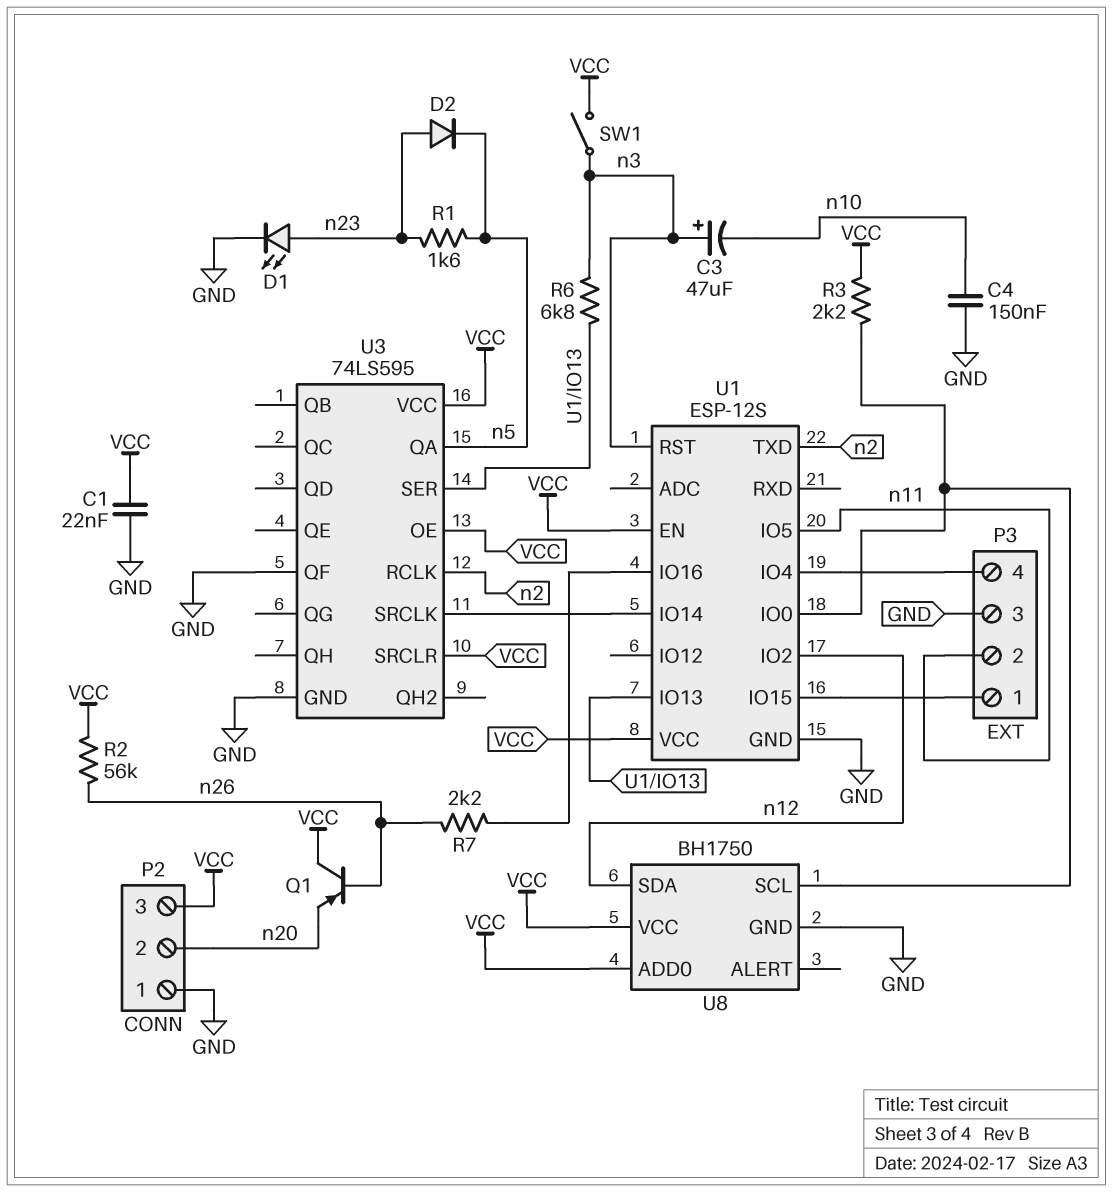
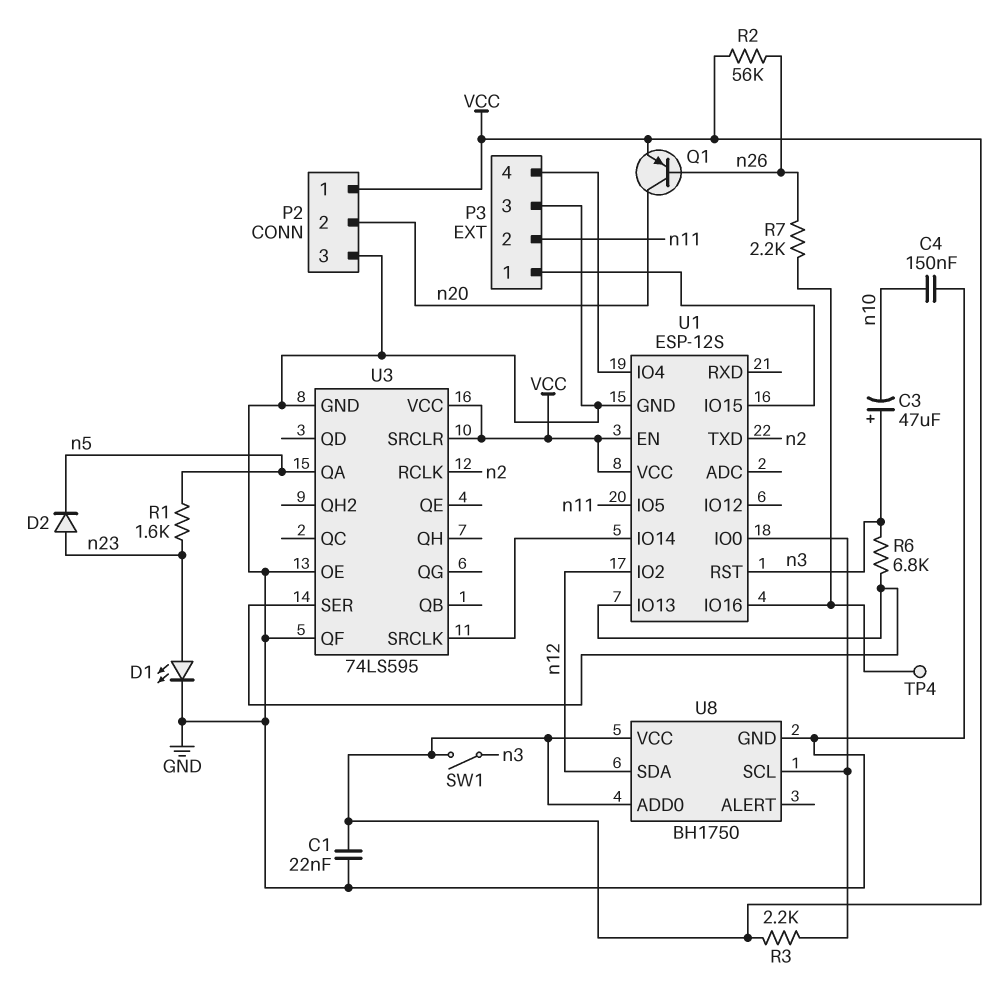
P2 pin 1: GND -> VCC
P2 pin 3: VCC -> GND
Q1: PNP (B n26, C VCC, E n20) -> PNP (B n26, C n20, E VCC)
TP4: none -> test point (U1/IO16)
U3 pin OE: VCC -> GND

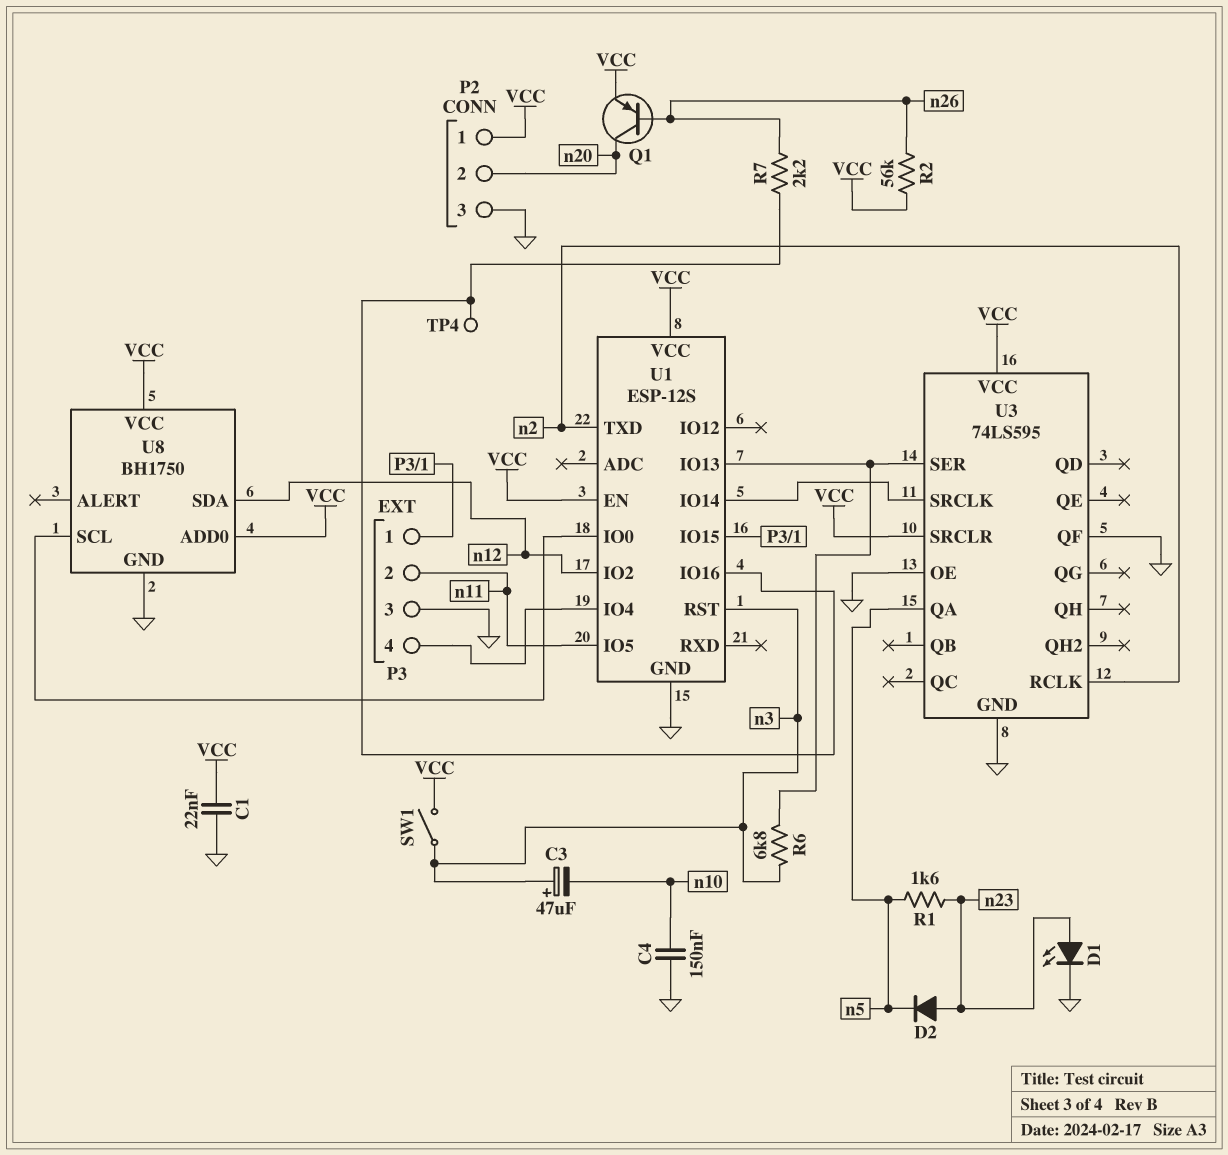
R3: 2.2k (U1/IO0, VCC) -> none

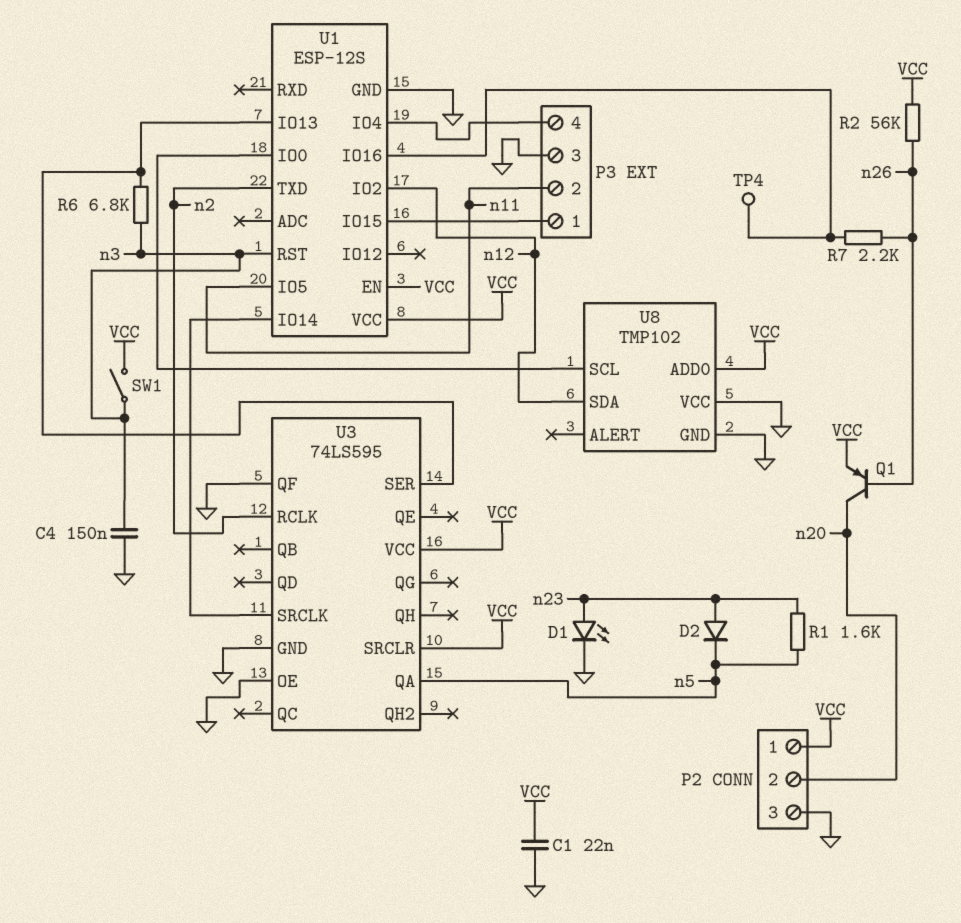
C3: 47uF (plus n3, minus n10) -> none
C4: 150nF (GND, n10) -> 150nF (GND, n3)
U8: BH1750 -> TMP102
U8 pin VCC: VCC -> GND

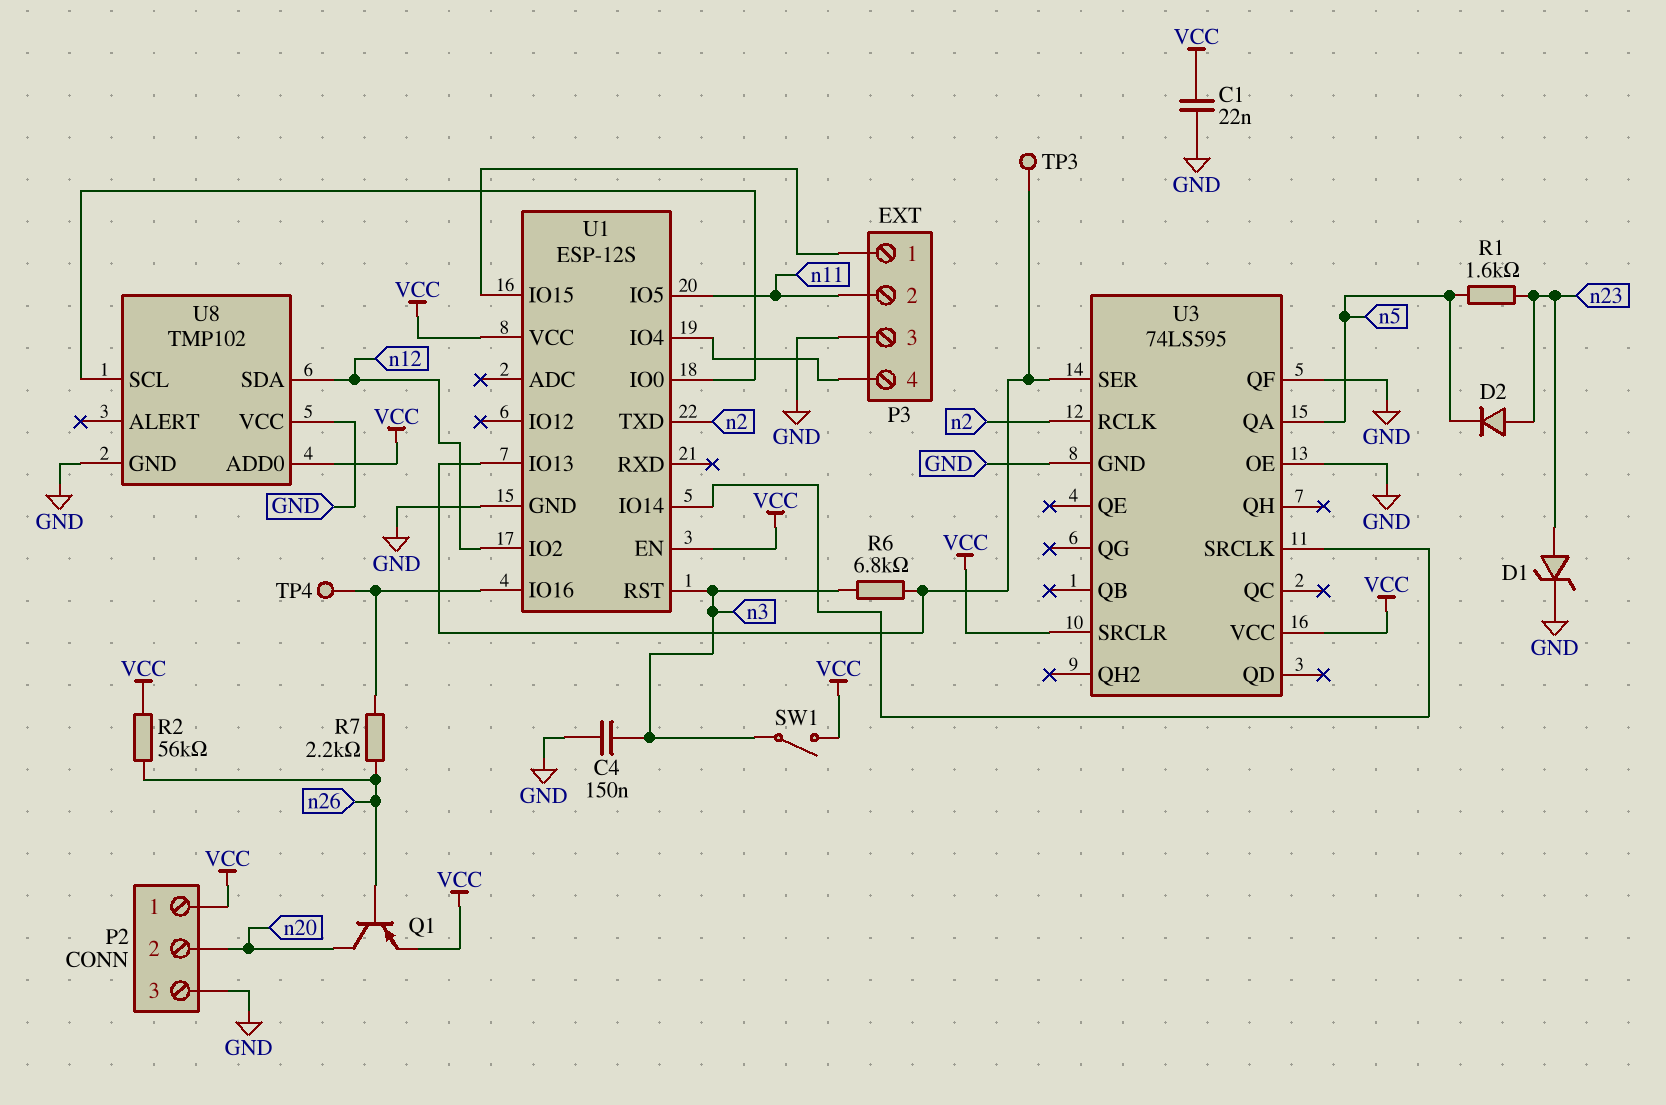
D1: LED (A n23, K GND) -> zener (A n23, K GND)
TP3: none -> test point (U1/IO13)

